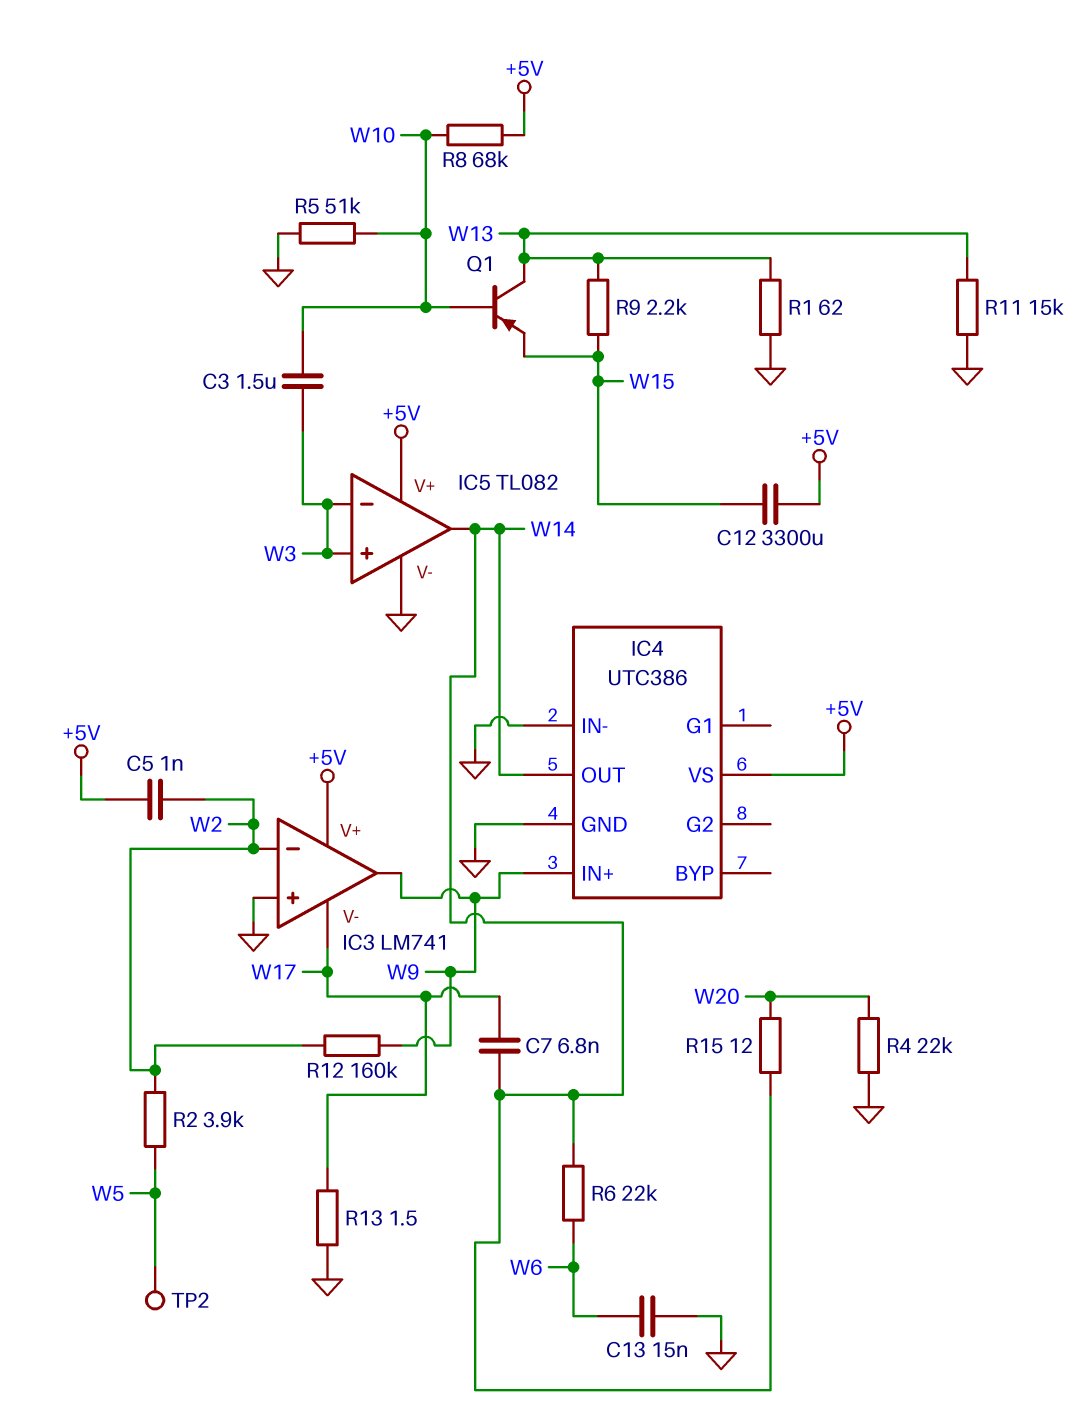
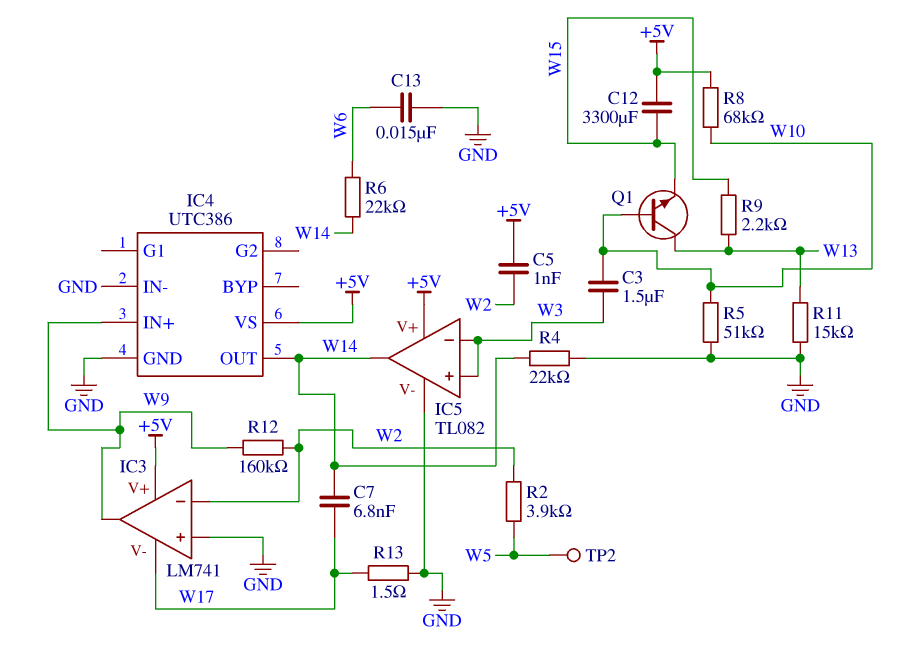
Q1: PNP (B W10, C W13, E W15) -> NPN (B W10, C W13, E W15)
R1: 62 (GND, W13) -> none
R4: 22k (GND, W20) -> 22k (GND, W14)
R15: 12 (W14, W20) -> none

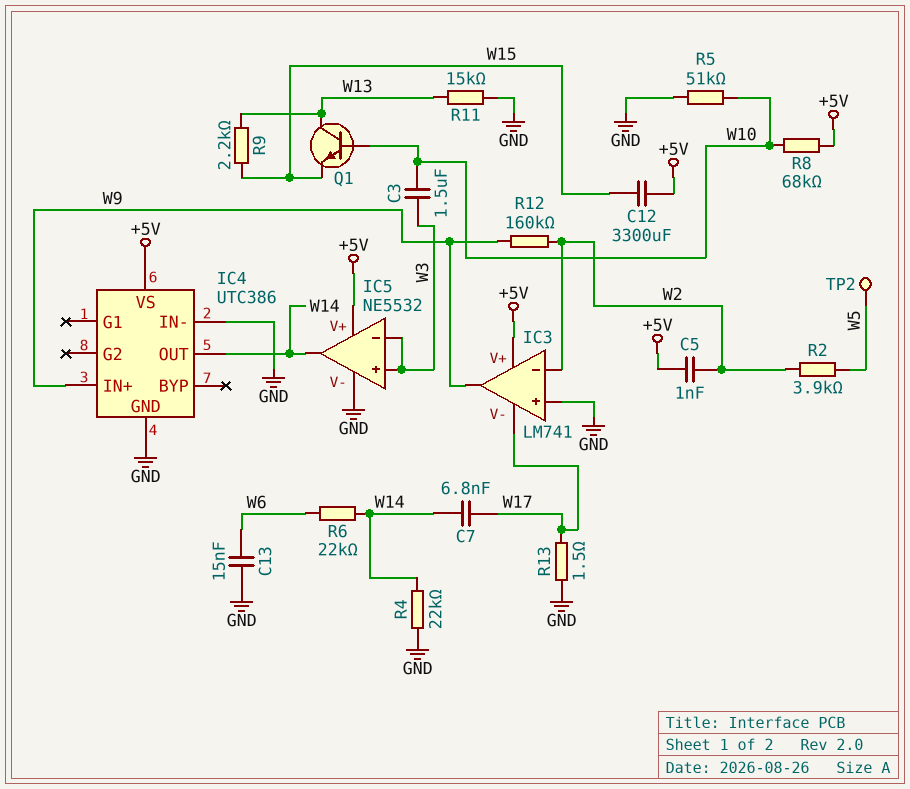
IC5: TL082 -> NE5532

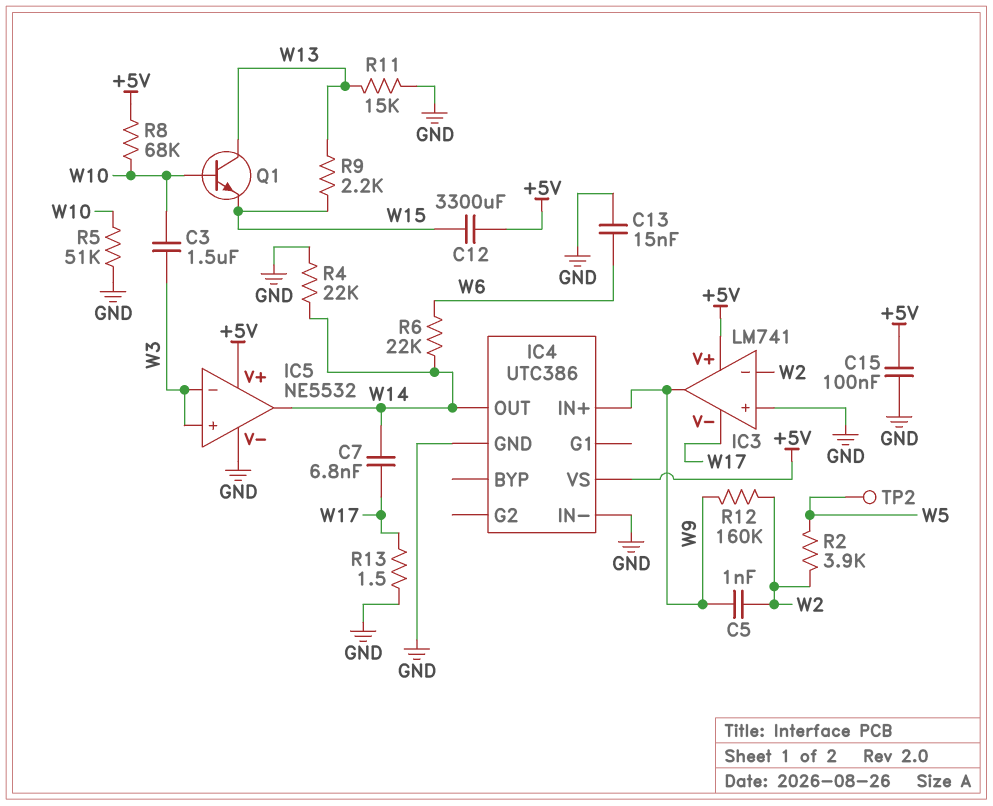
C5: 1nF (+5V, W2) -> 1nF (W2, W9)
C15: none -> 100nF (+5V, GND)

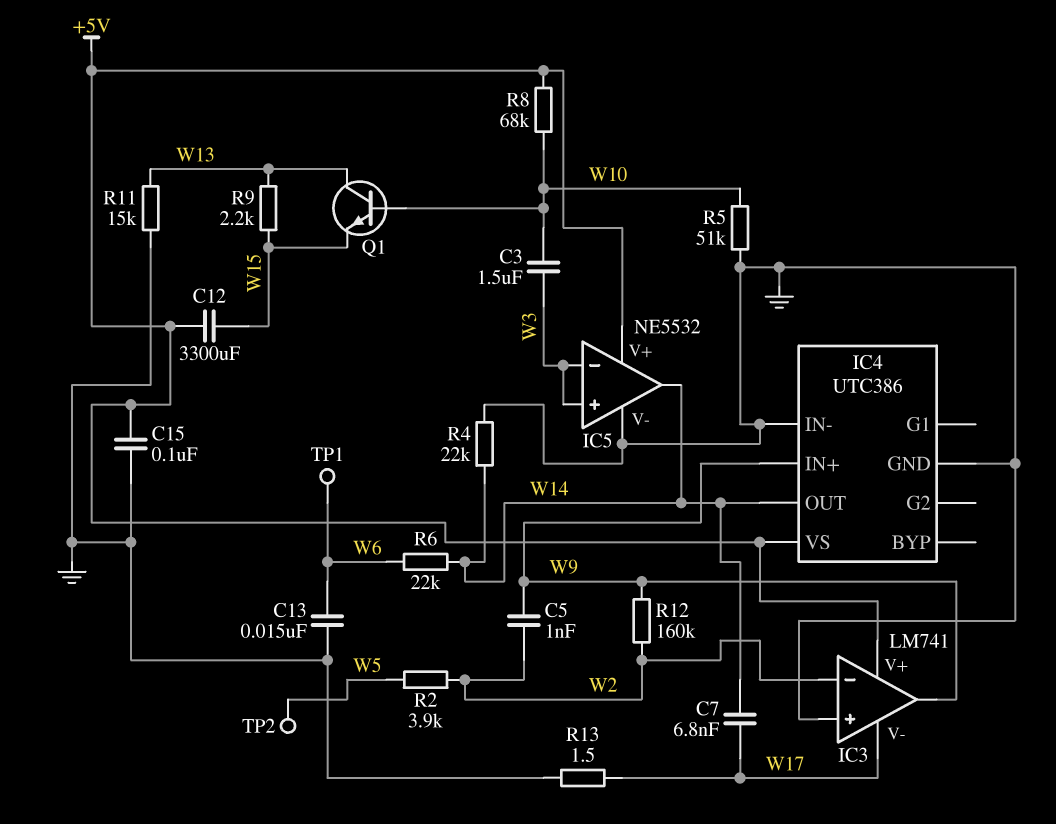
TP1: none -> test point (W6)

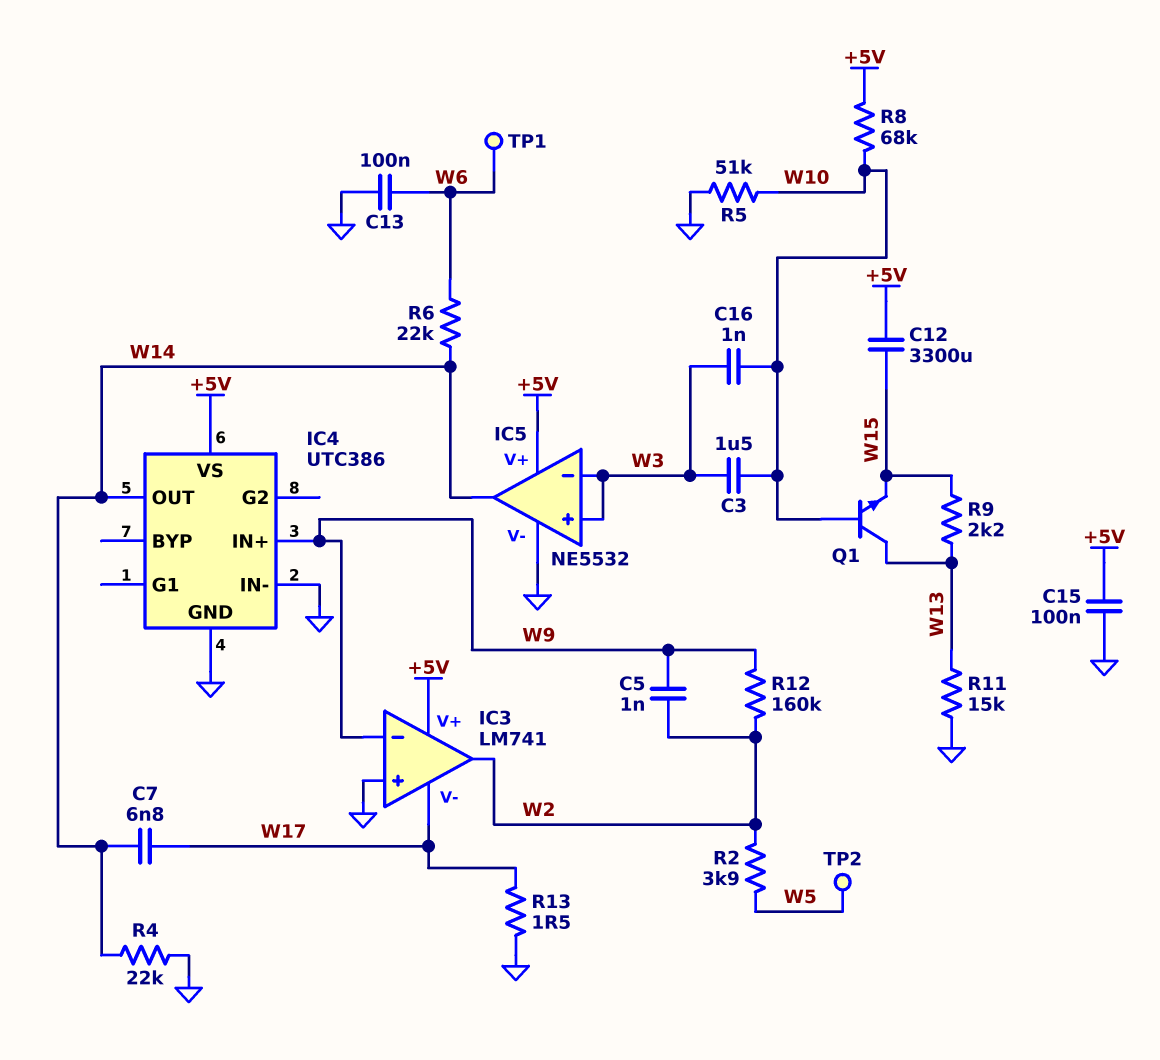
C13: 15nF (GND, W6) -> 100nF (GND, W6)
C16: none -> 1nF (W3, W10)
IC3 pin in-: W2 -> W9
IC3 pin out: W9 -> W2

